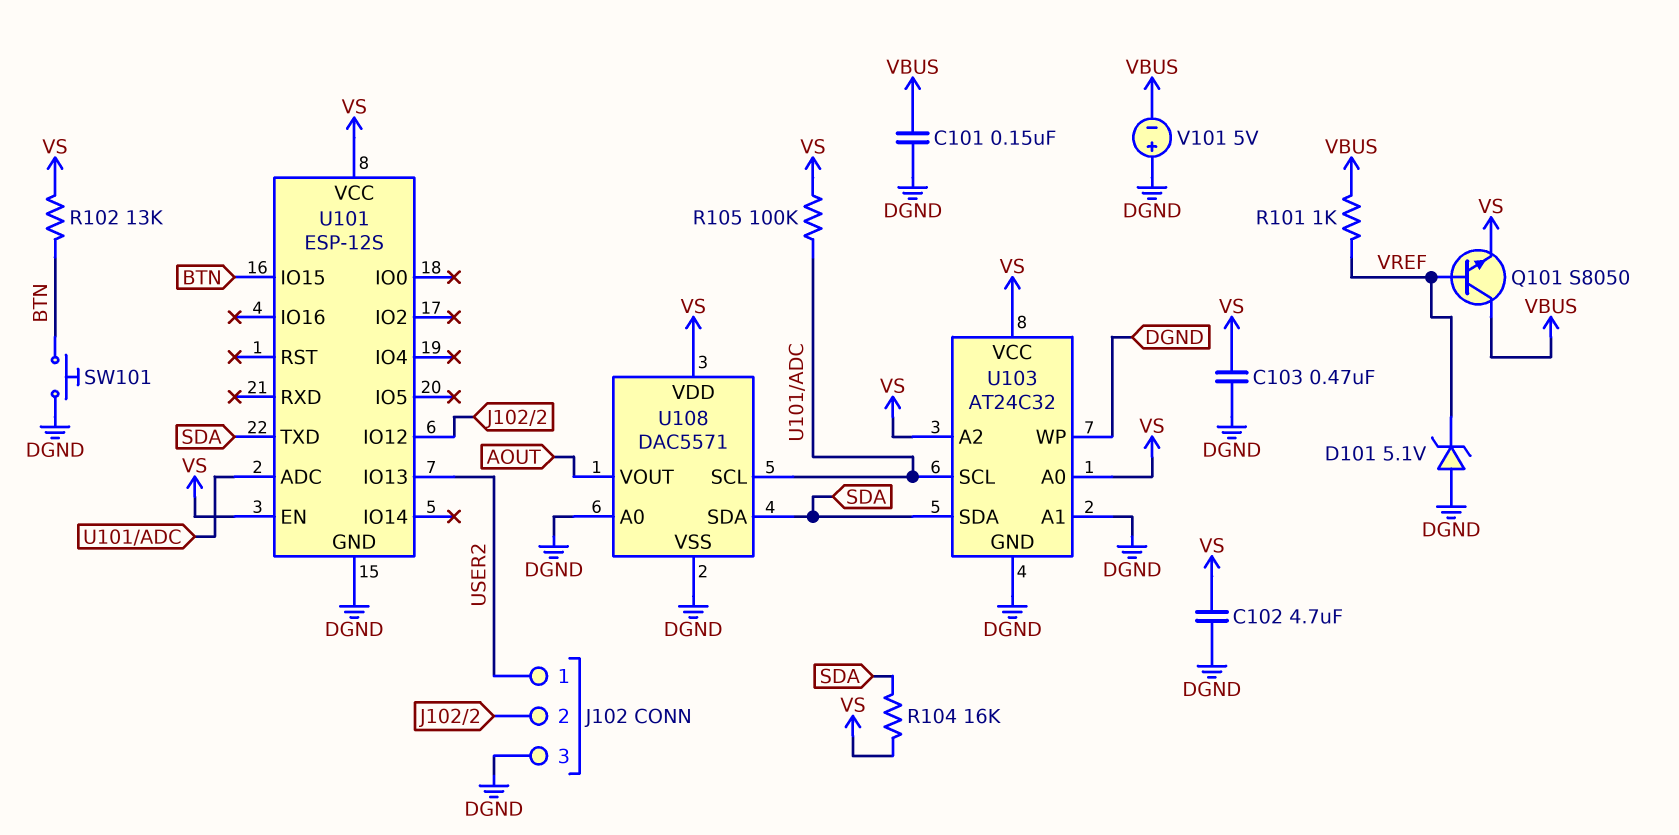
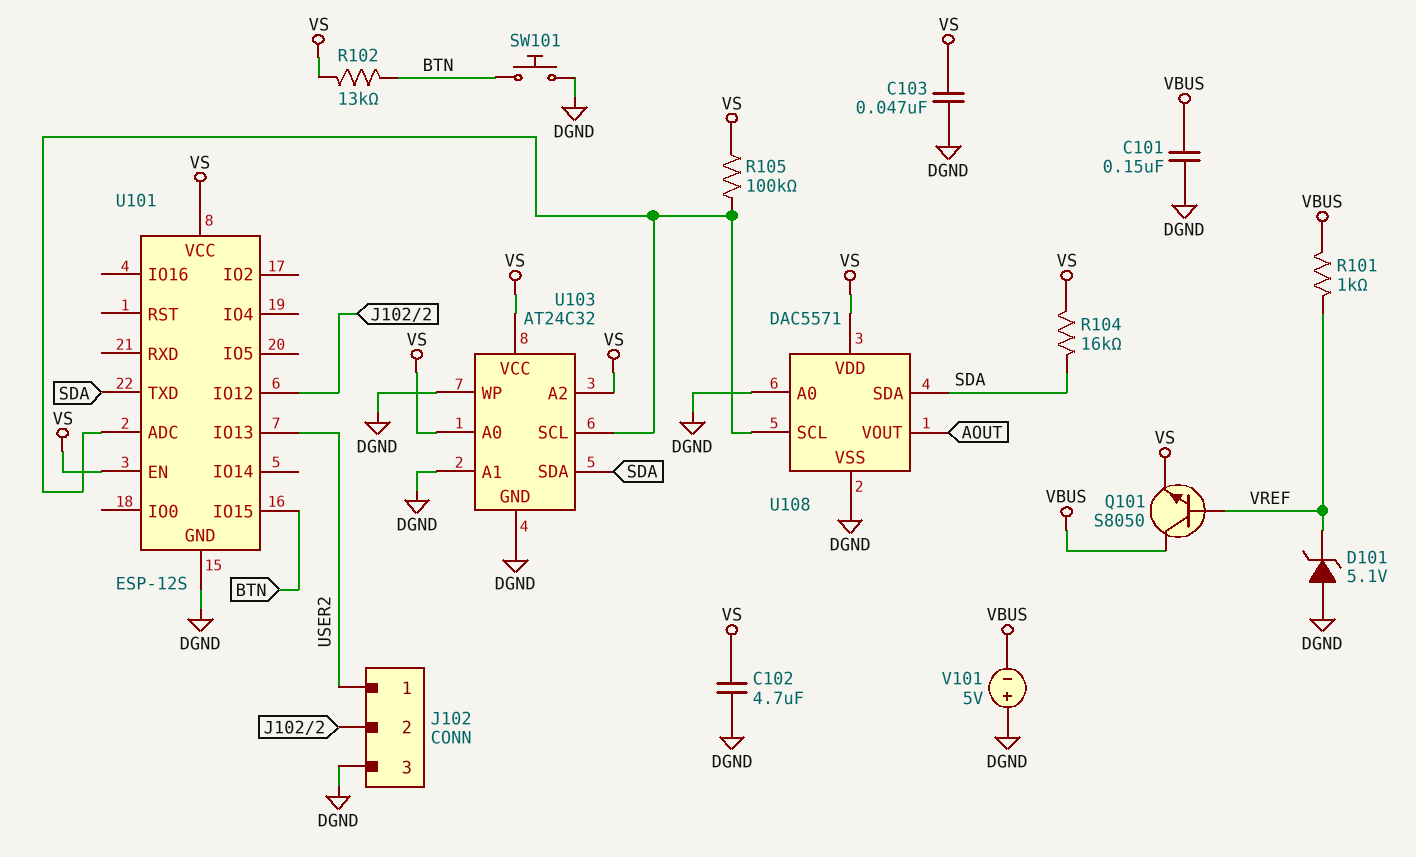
C103: 470nF (DGND, VS) -> 47nF (DGND, VS)

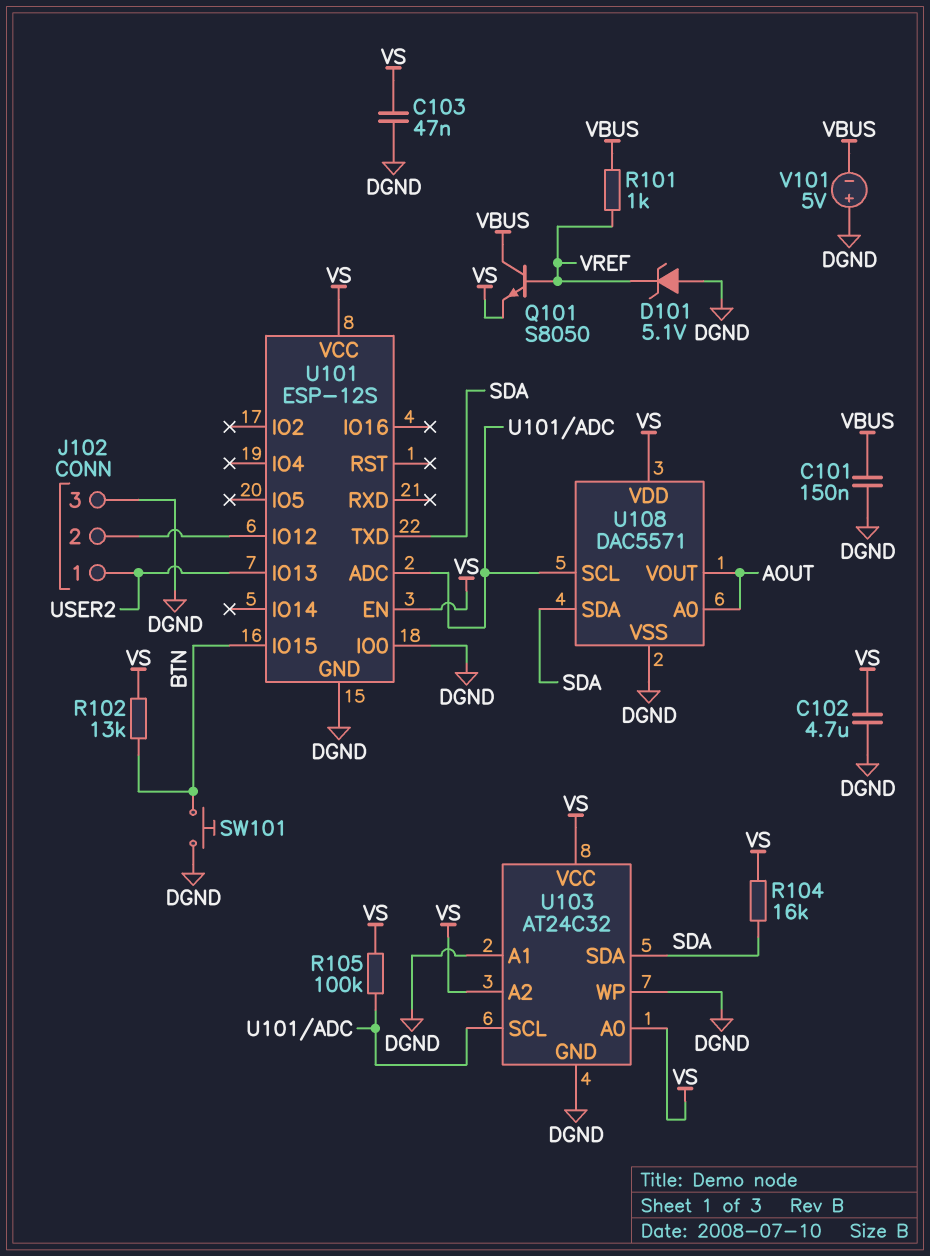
U101 pin IO0: none -> DGND
U108 pin A0: DGND -> AOUT

